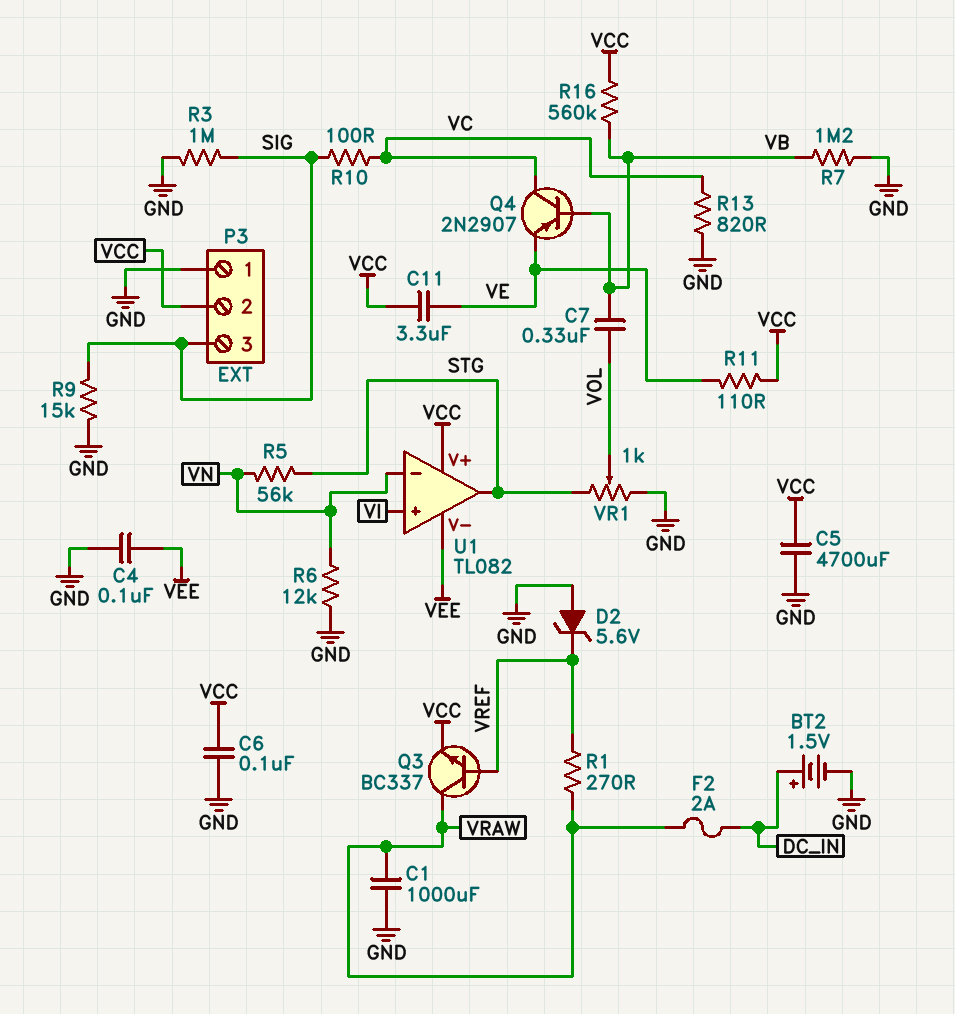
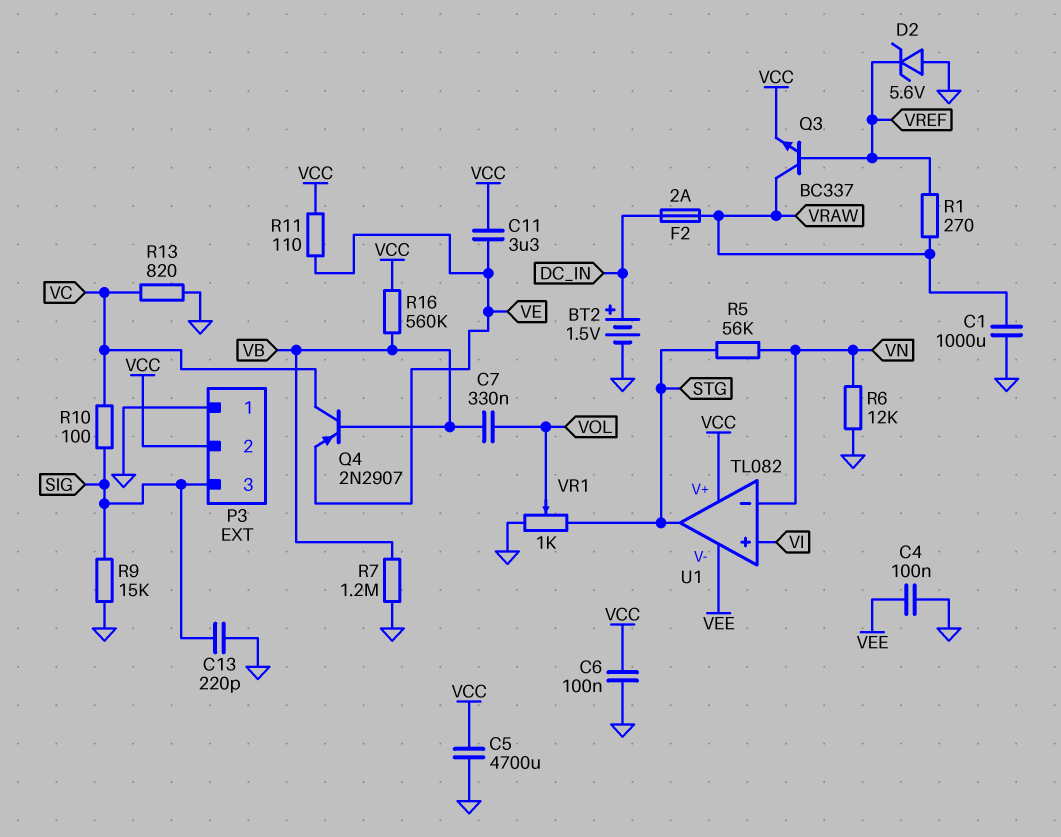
C13: none -> 220pF (GND, SIG)
R3: 1M (GND, SIG) -> none

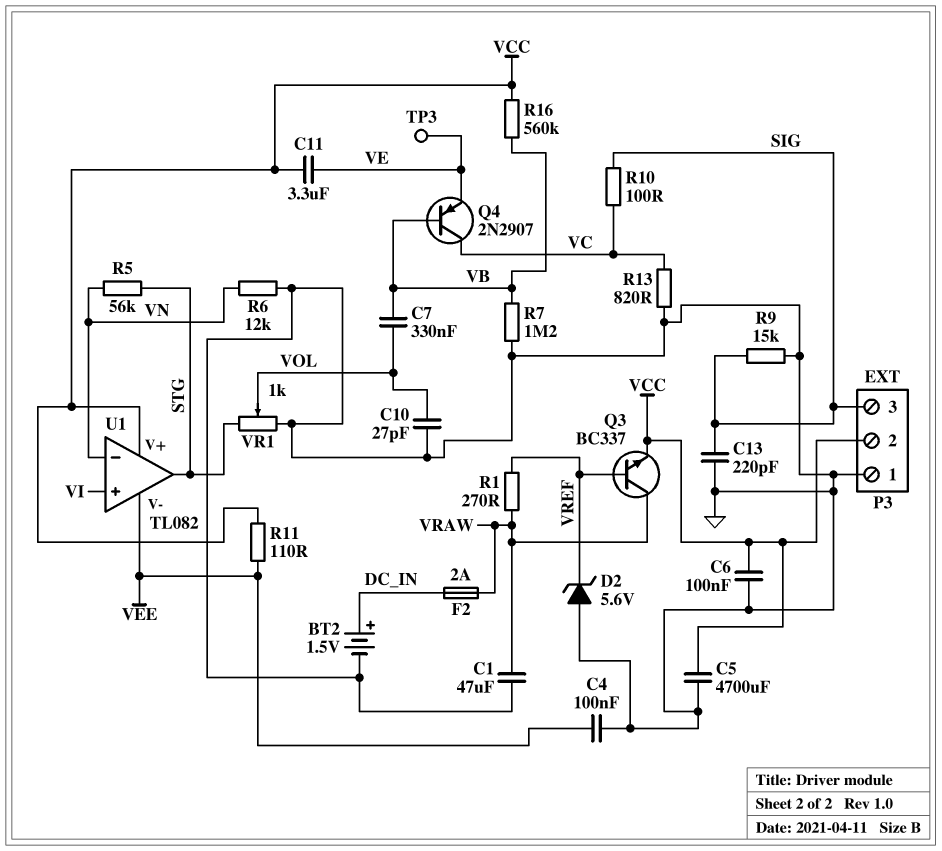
C1: 1000uF (GND, VRAW) -> 47uF (GND, VRAW)
C10: none -> 27pF (GND, VOL)
R11: 110 (VCC, VE) -> 110 (VCC, VEE)
TP3: none -> test point (VE)

